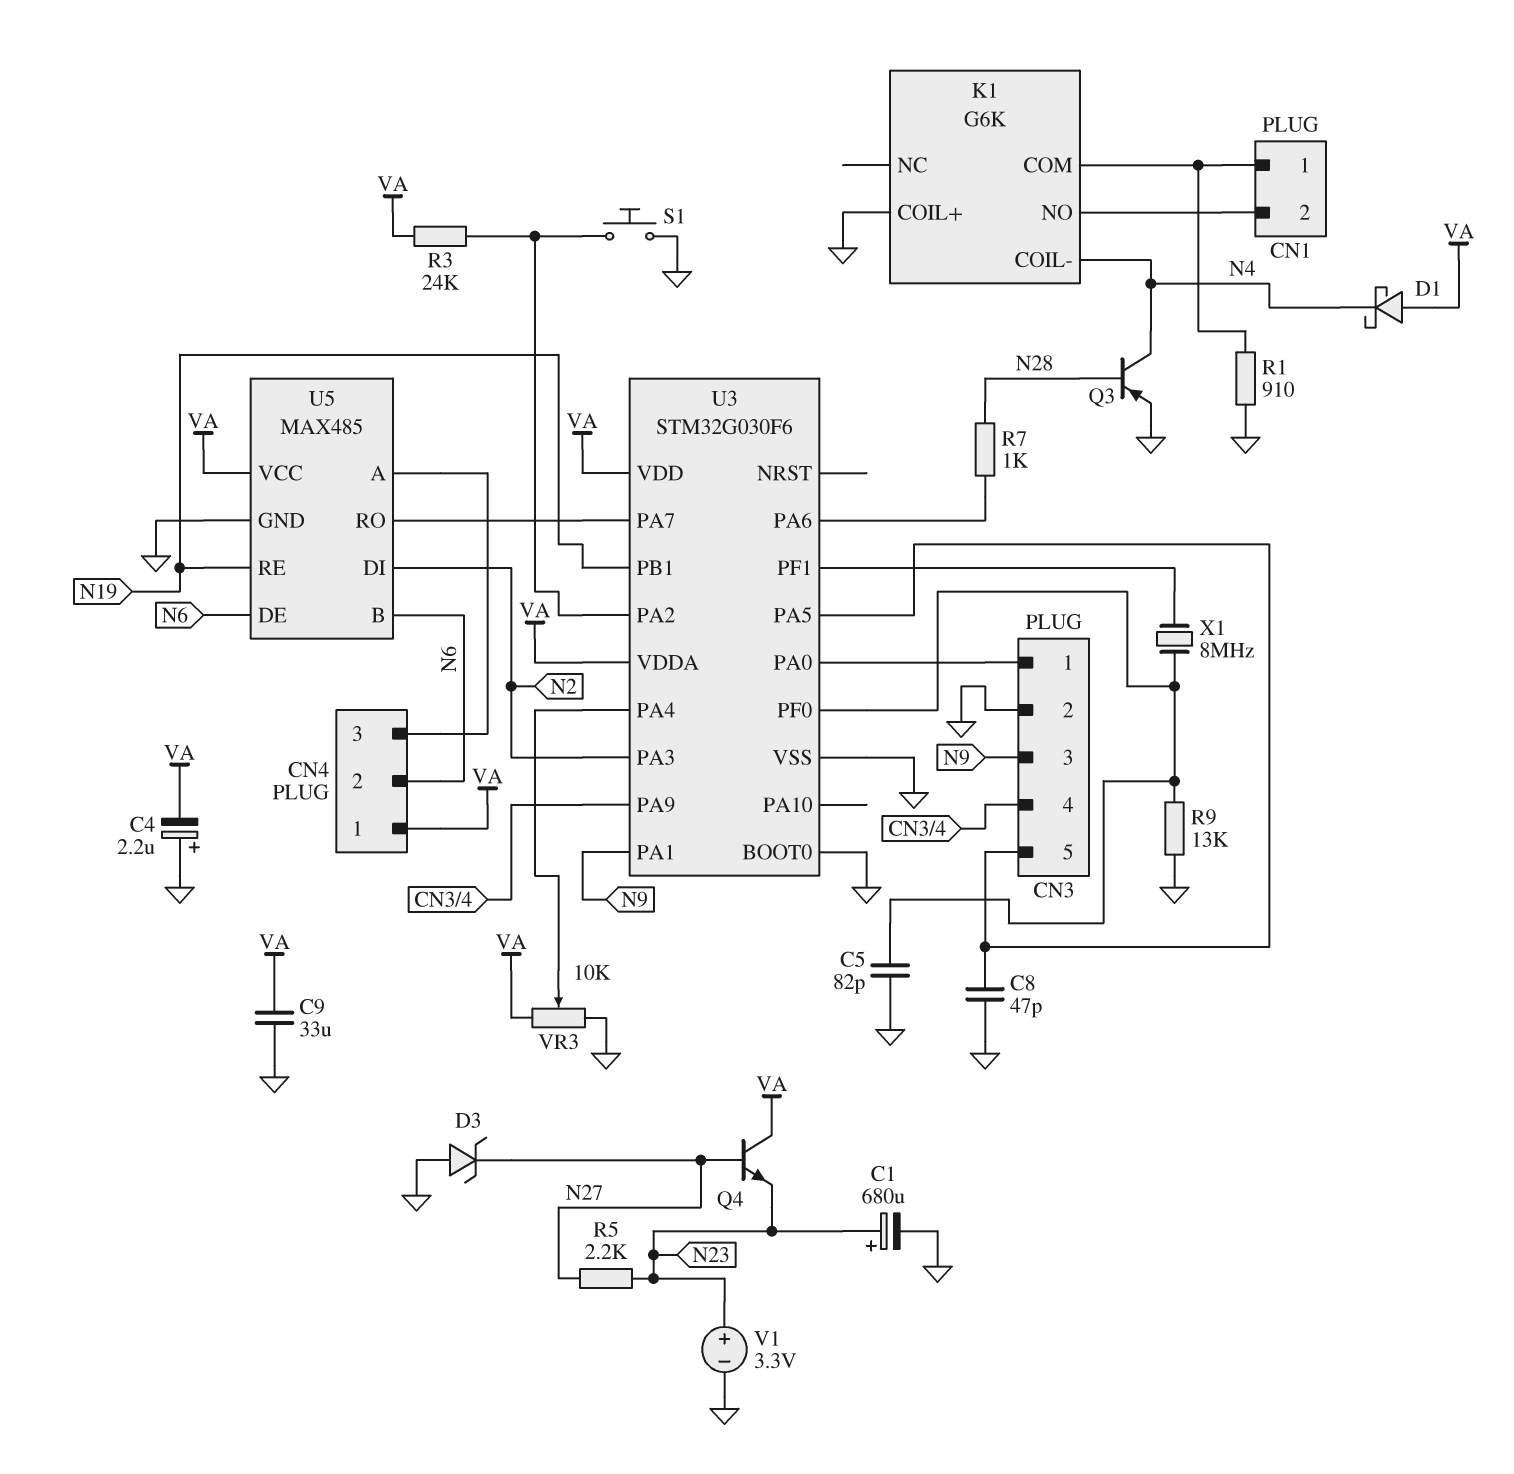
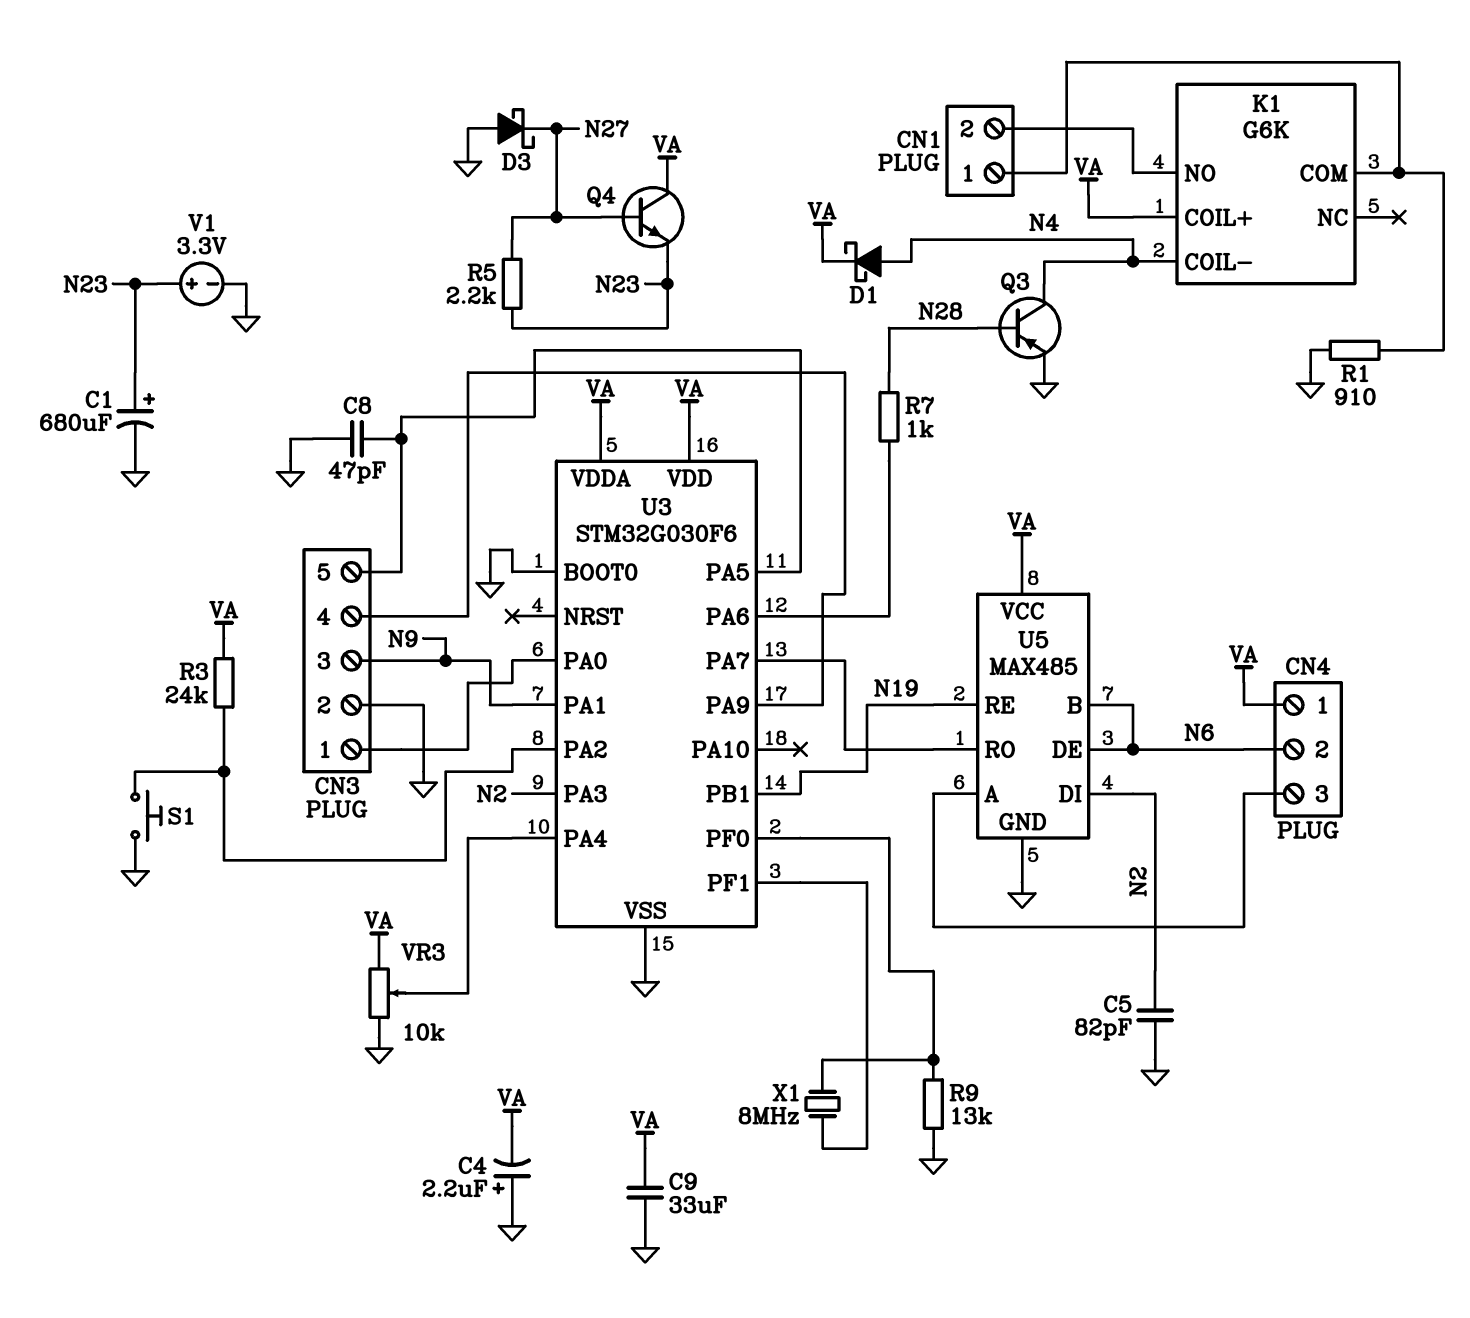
C5: 82pF (GND, U3/PF0) -> 82pF (GND, N2)
D1: schottky (A VA, K N4) -> schottky (A N4, K VA)
D3: zener (A GND, K N27) -> schottky (A GND, K N27)
K1 pin COIL+: GND -> VA

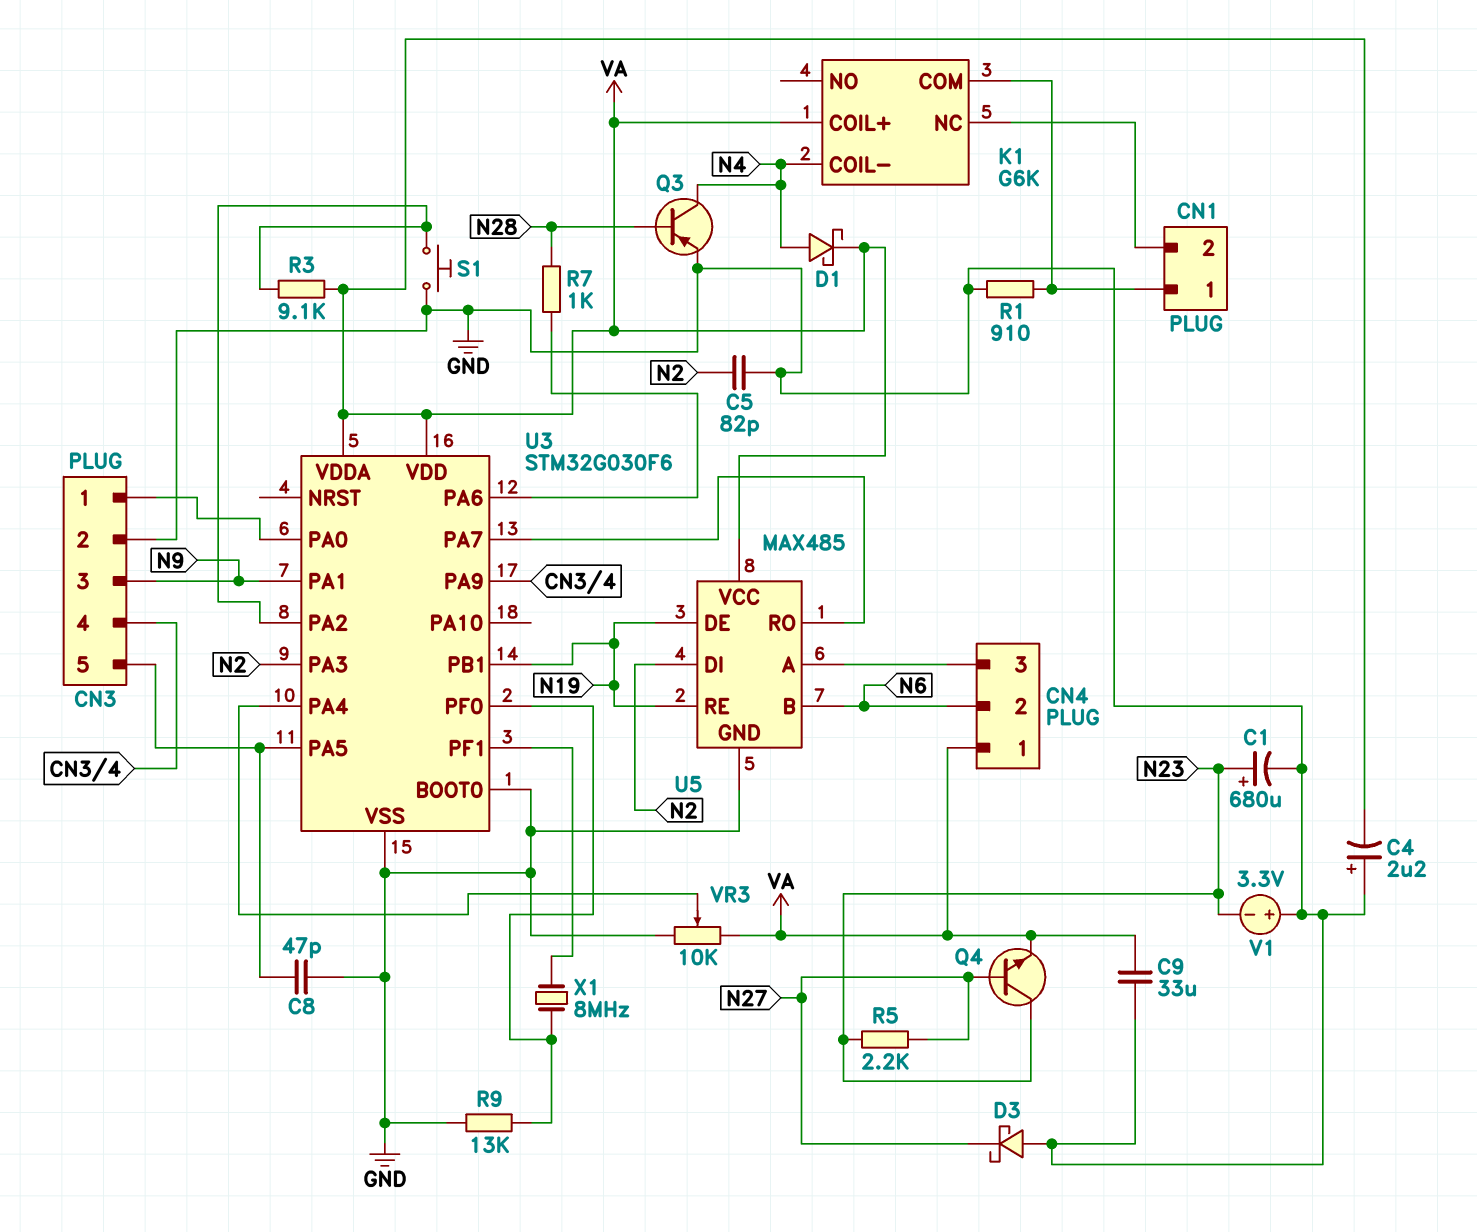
K1 pin NC: none -> CN1/2
K1 pin NO: CN1/2 -> none
Q4: NPN (B N27, C VA, E N23) -> NPN (B N27, C N23, E VA)
R3: 24k (U3/PA2, VA) -> 9.1k (U3/PA2, VA)
U5 pin DE: N6 -> N19
V1: 3.3V (plus N23, minus GND) -> 3.3V (plus GND, minus N23)

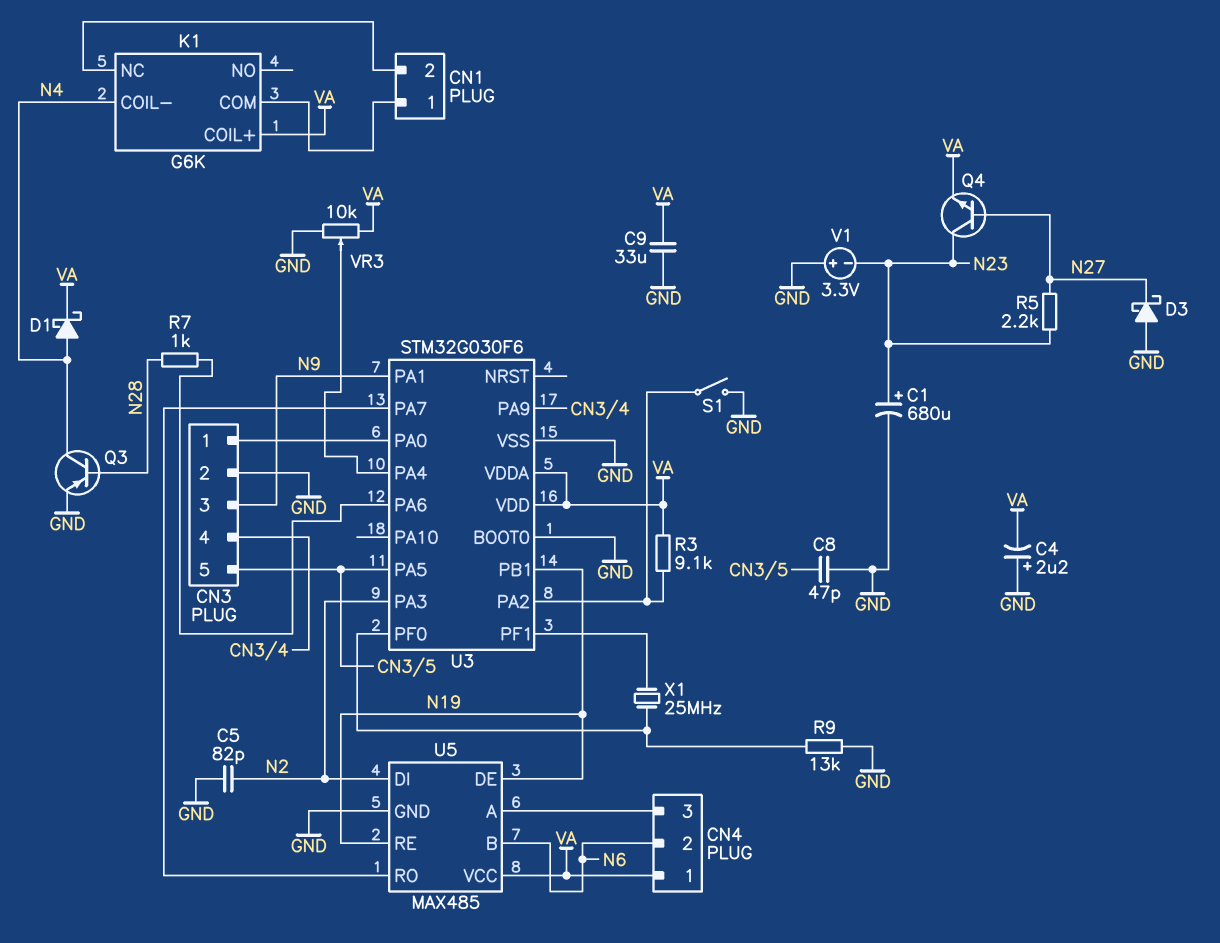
R1: 910 (CN1/1, GND) -> none
S1: button (GND, U3/PA2) -> switch (GND, U3/PA2)
X1: 8MHz (U3/PF0, U3/PF1) -> 25MHz (U3/PF0, U3/PF1)

